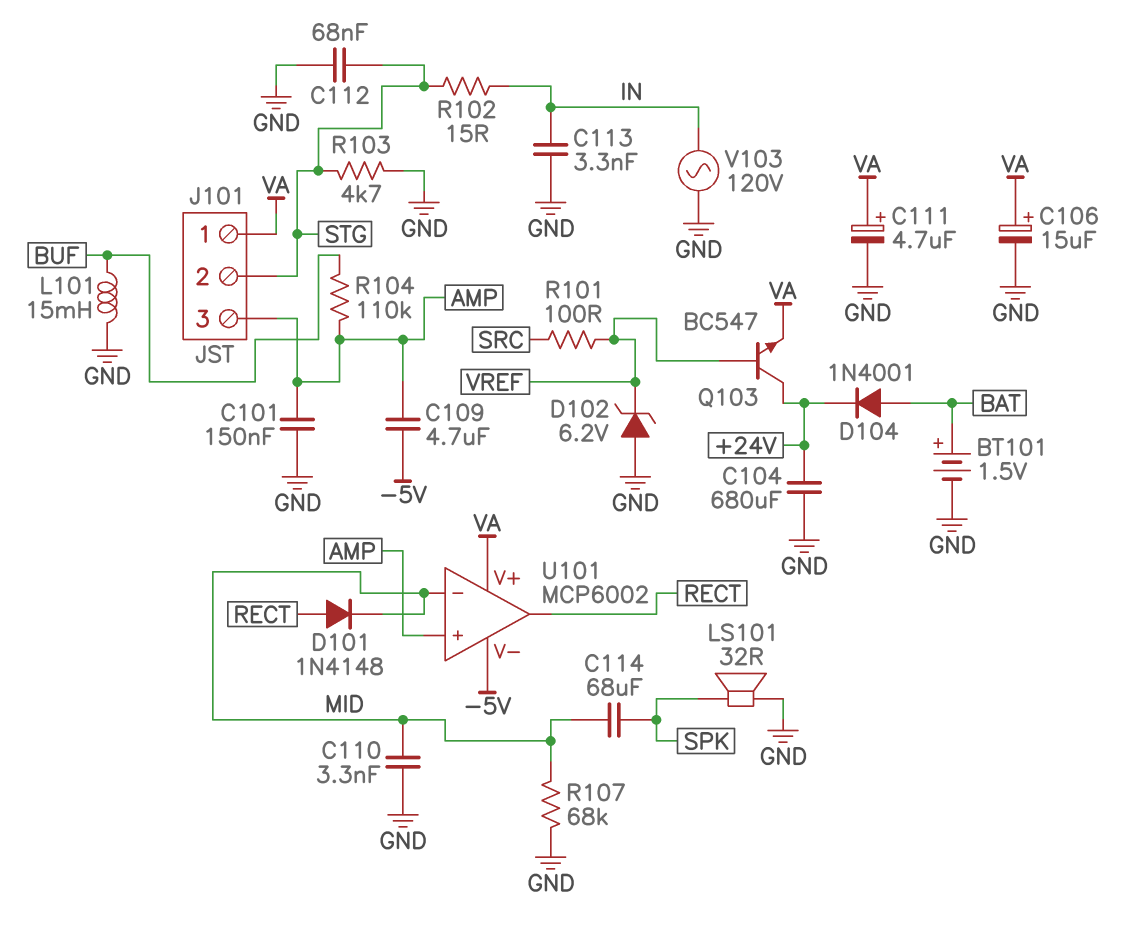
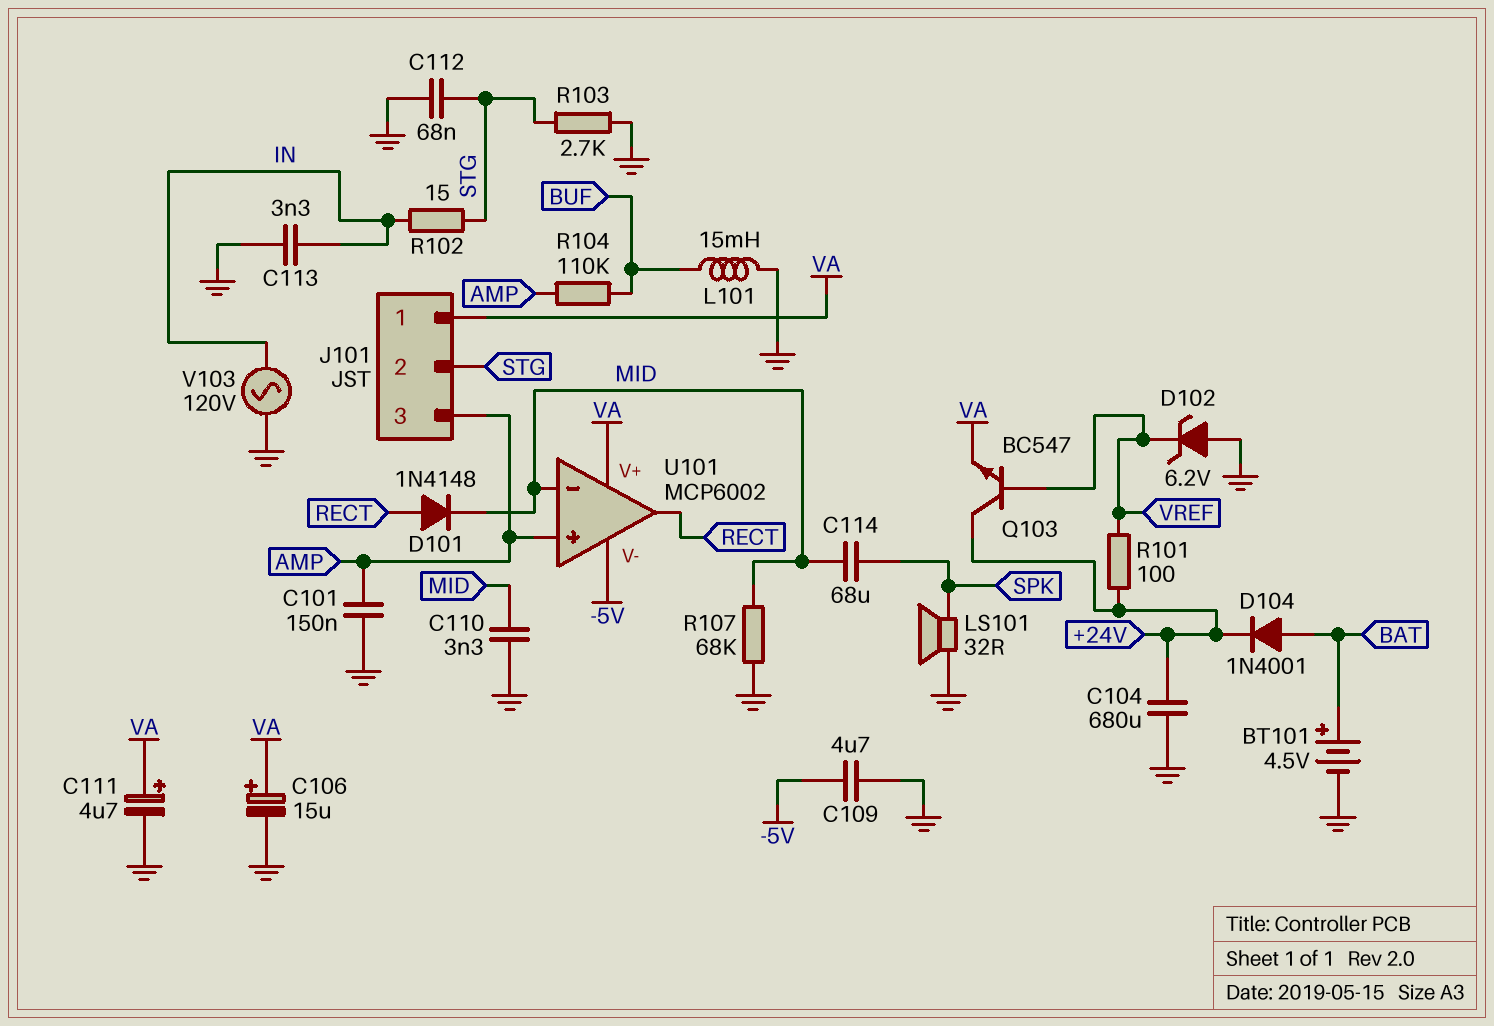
BT101: 1.5V (plus BAT, minus GND) -> 4.5V (plus BAT, minus GND)
C109: 4.7uF (-5V, AMP) -> 4.7uF (-5V, GND)
R101: 100 (SRC, VREF) -> 100 (+24V, VREF)
R103: 4.7k (GND, STG) -> 2.7k (GND, STG)

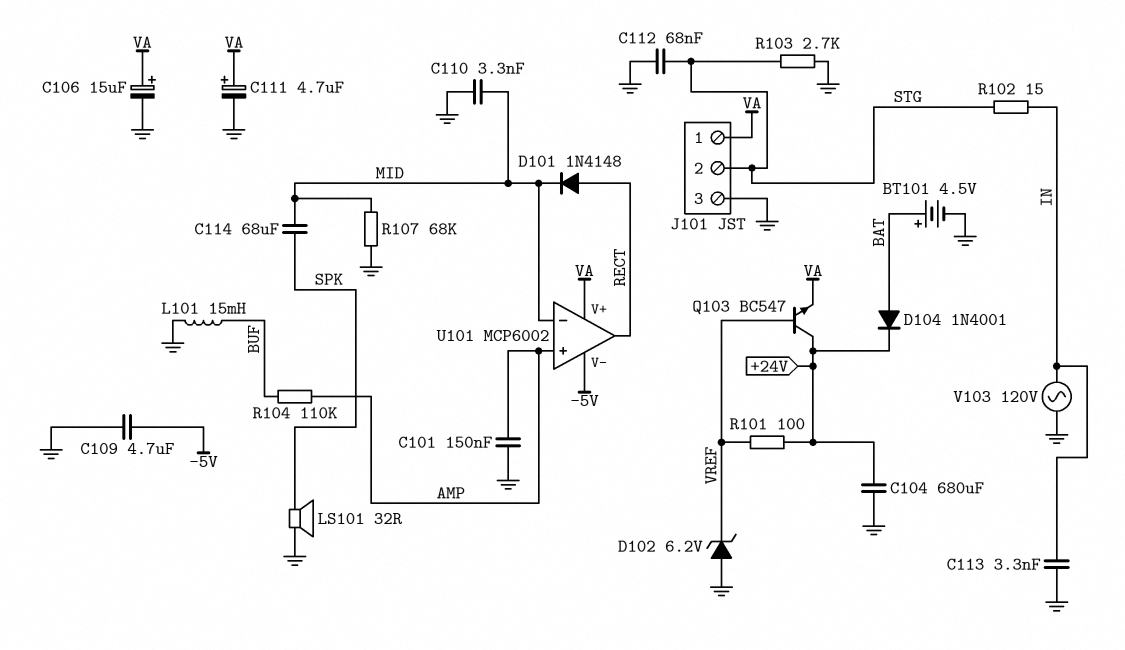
J101 pin 3: AMP -> GND

